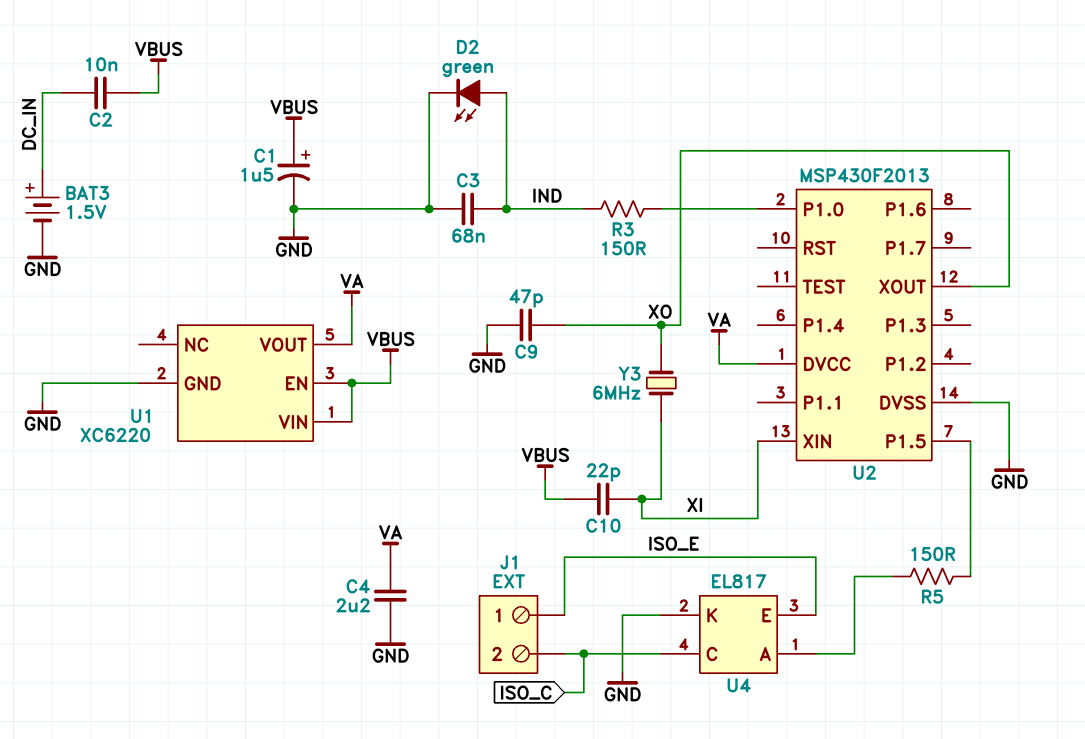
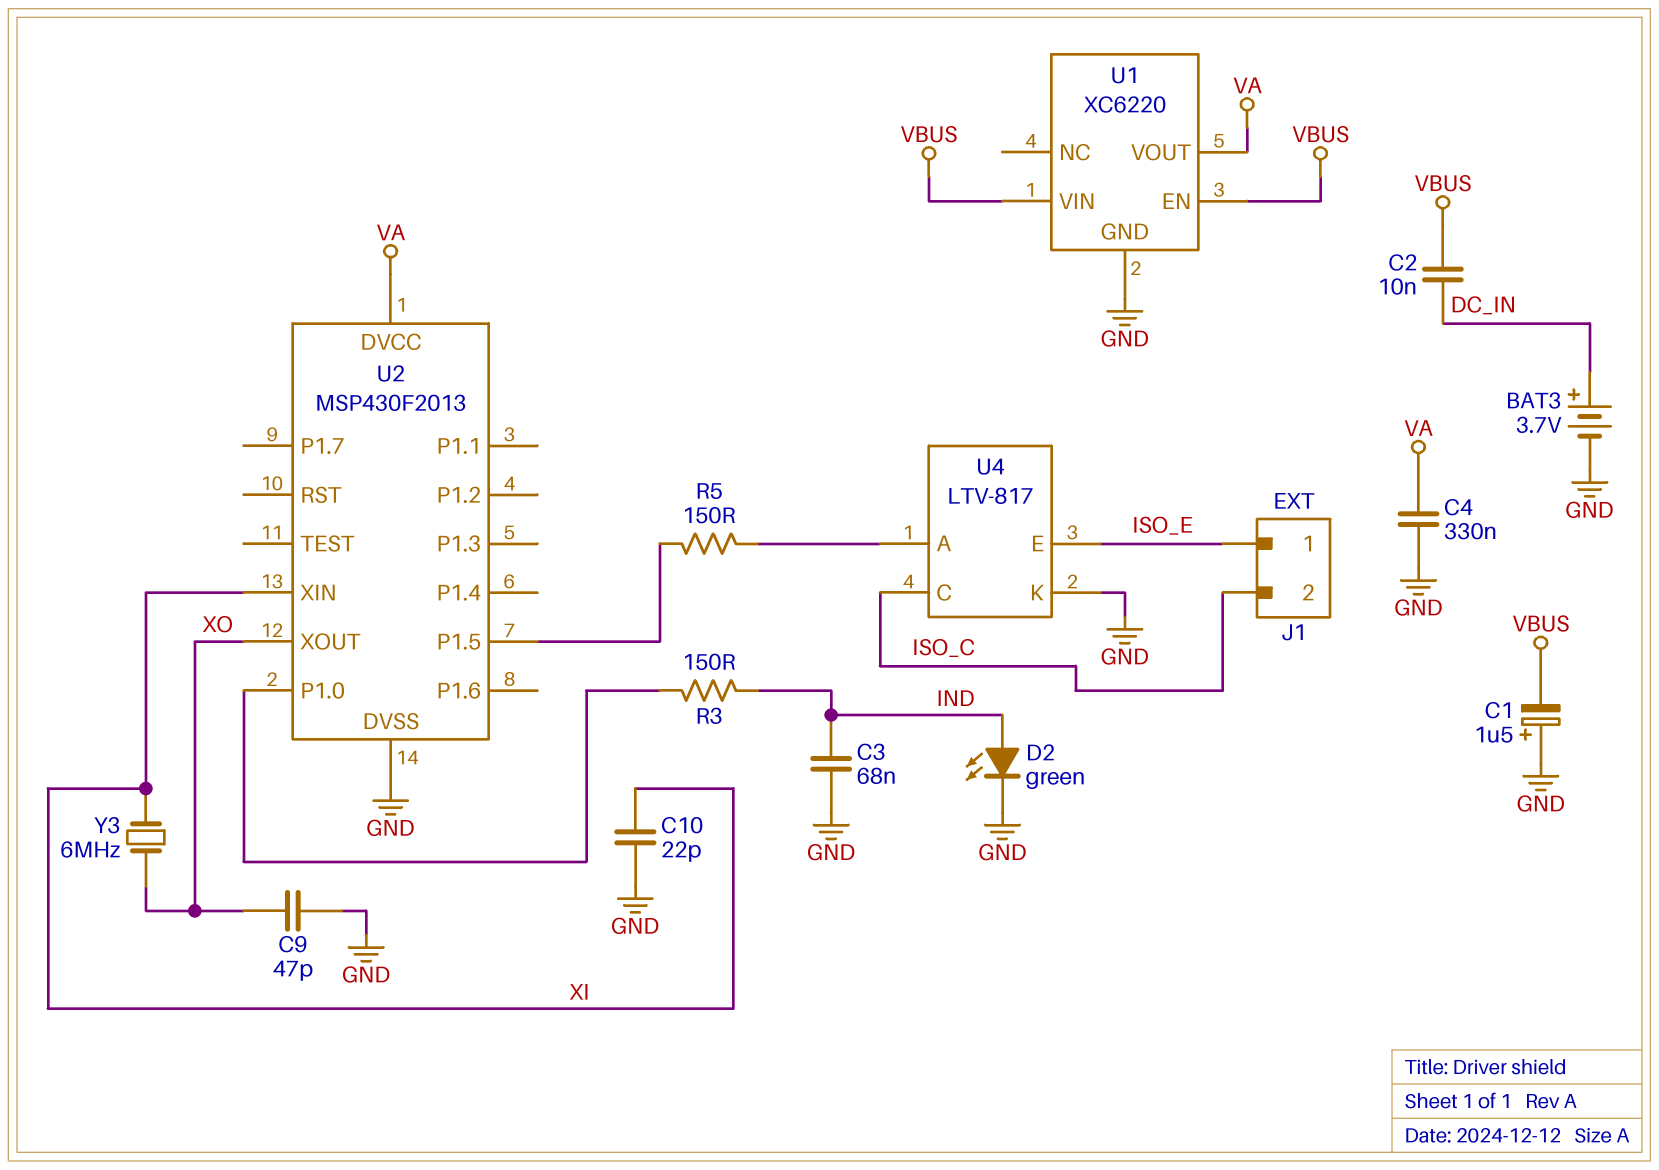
BAT3: 1.5V (plus DC_IN, minus GND) -> 3.7V (plus DC_IN, minus GND)
C1: 1.5uF (plus VBUS, minus GND) -> 1.5uF (plus GND, minus VBUS)
C4: 2.2uF (GND, VA) -> 330nF (GND, VA)
C10: 22pF (VBUS, XI) -> 22pF (GND, XI)
U4: EL817 -> LTV-817

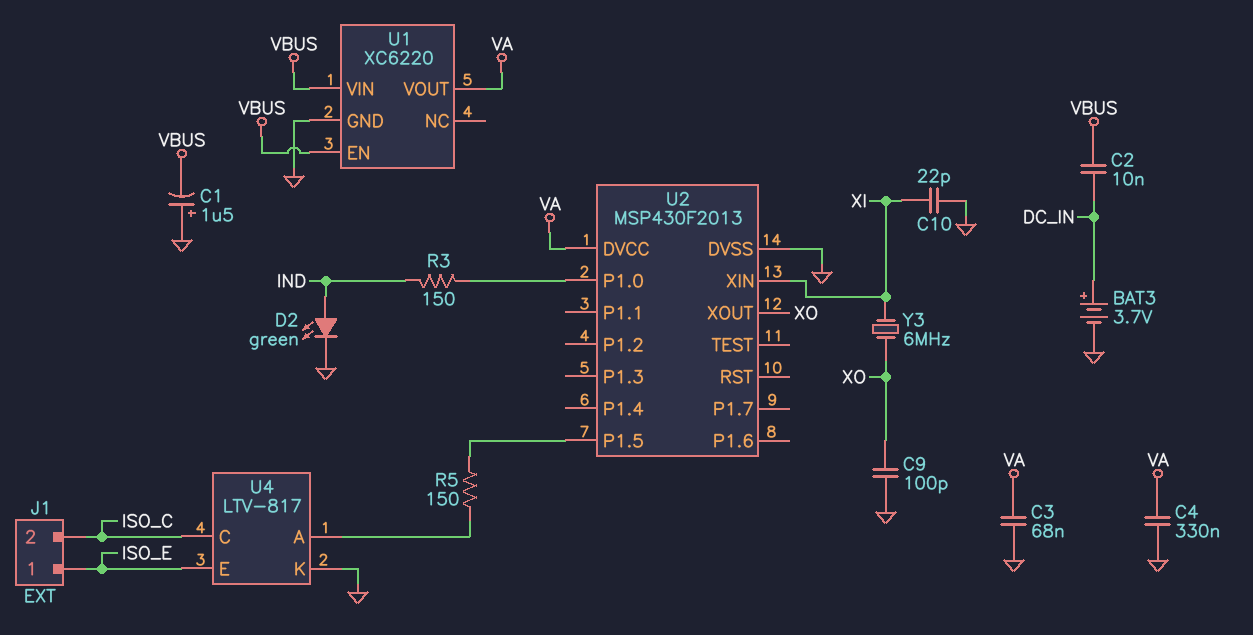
C3: 68nF (GND, IND) -> 68nF (GND, VA)
C9: 47pF (GND, XO) -> 100pF (GND, XO)

